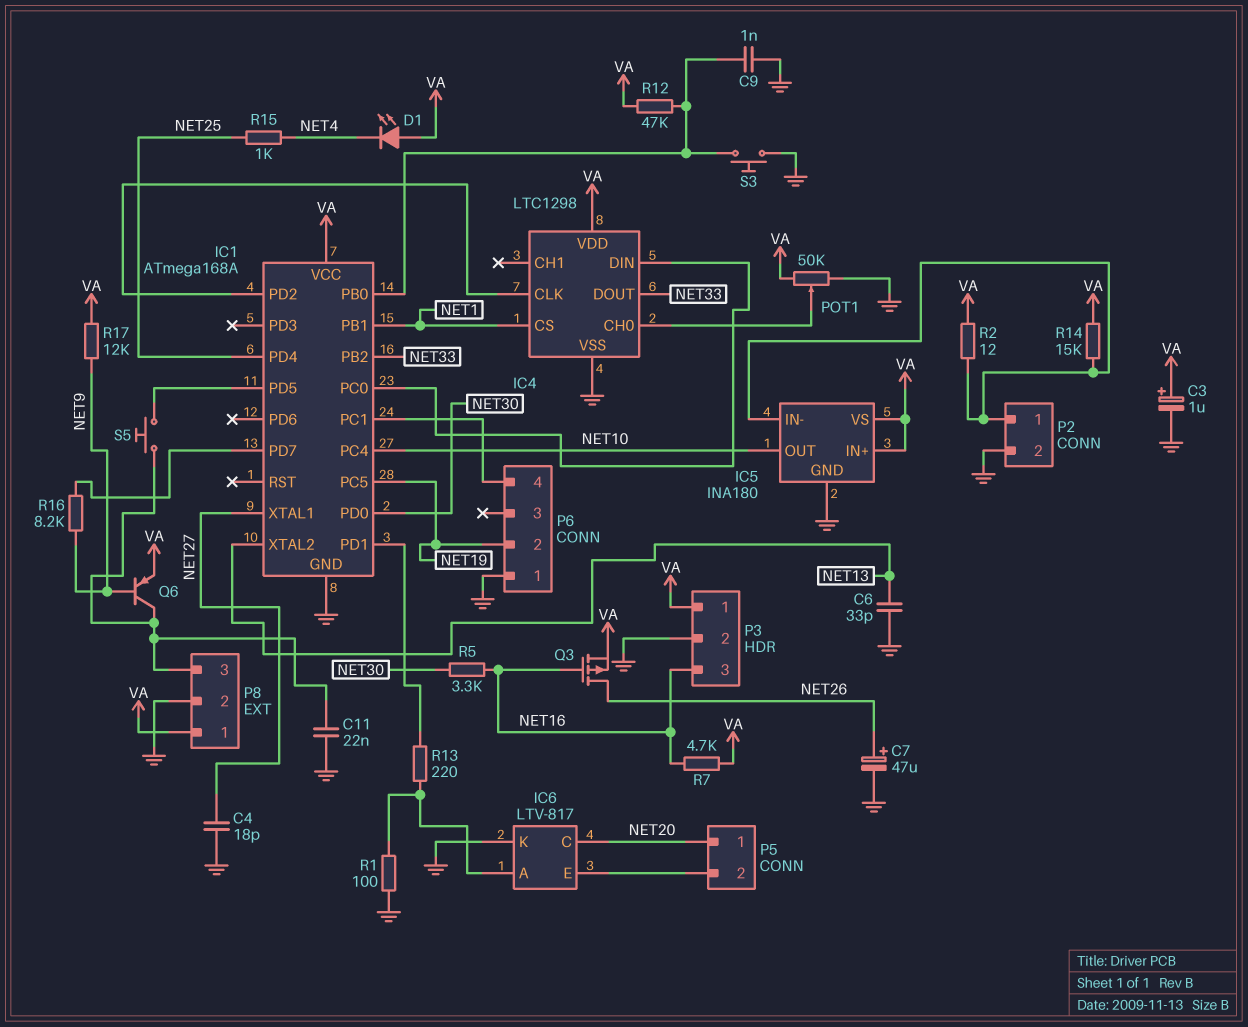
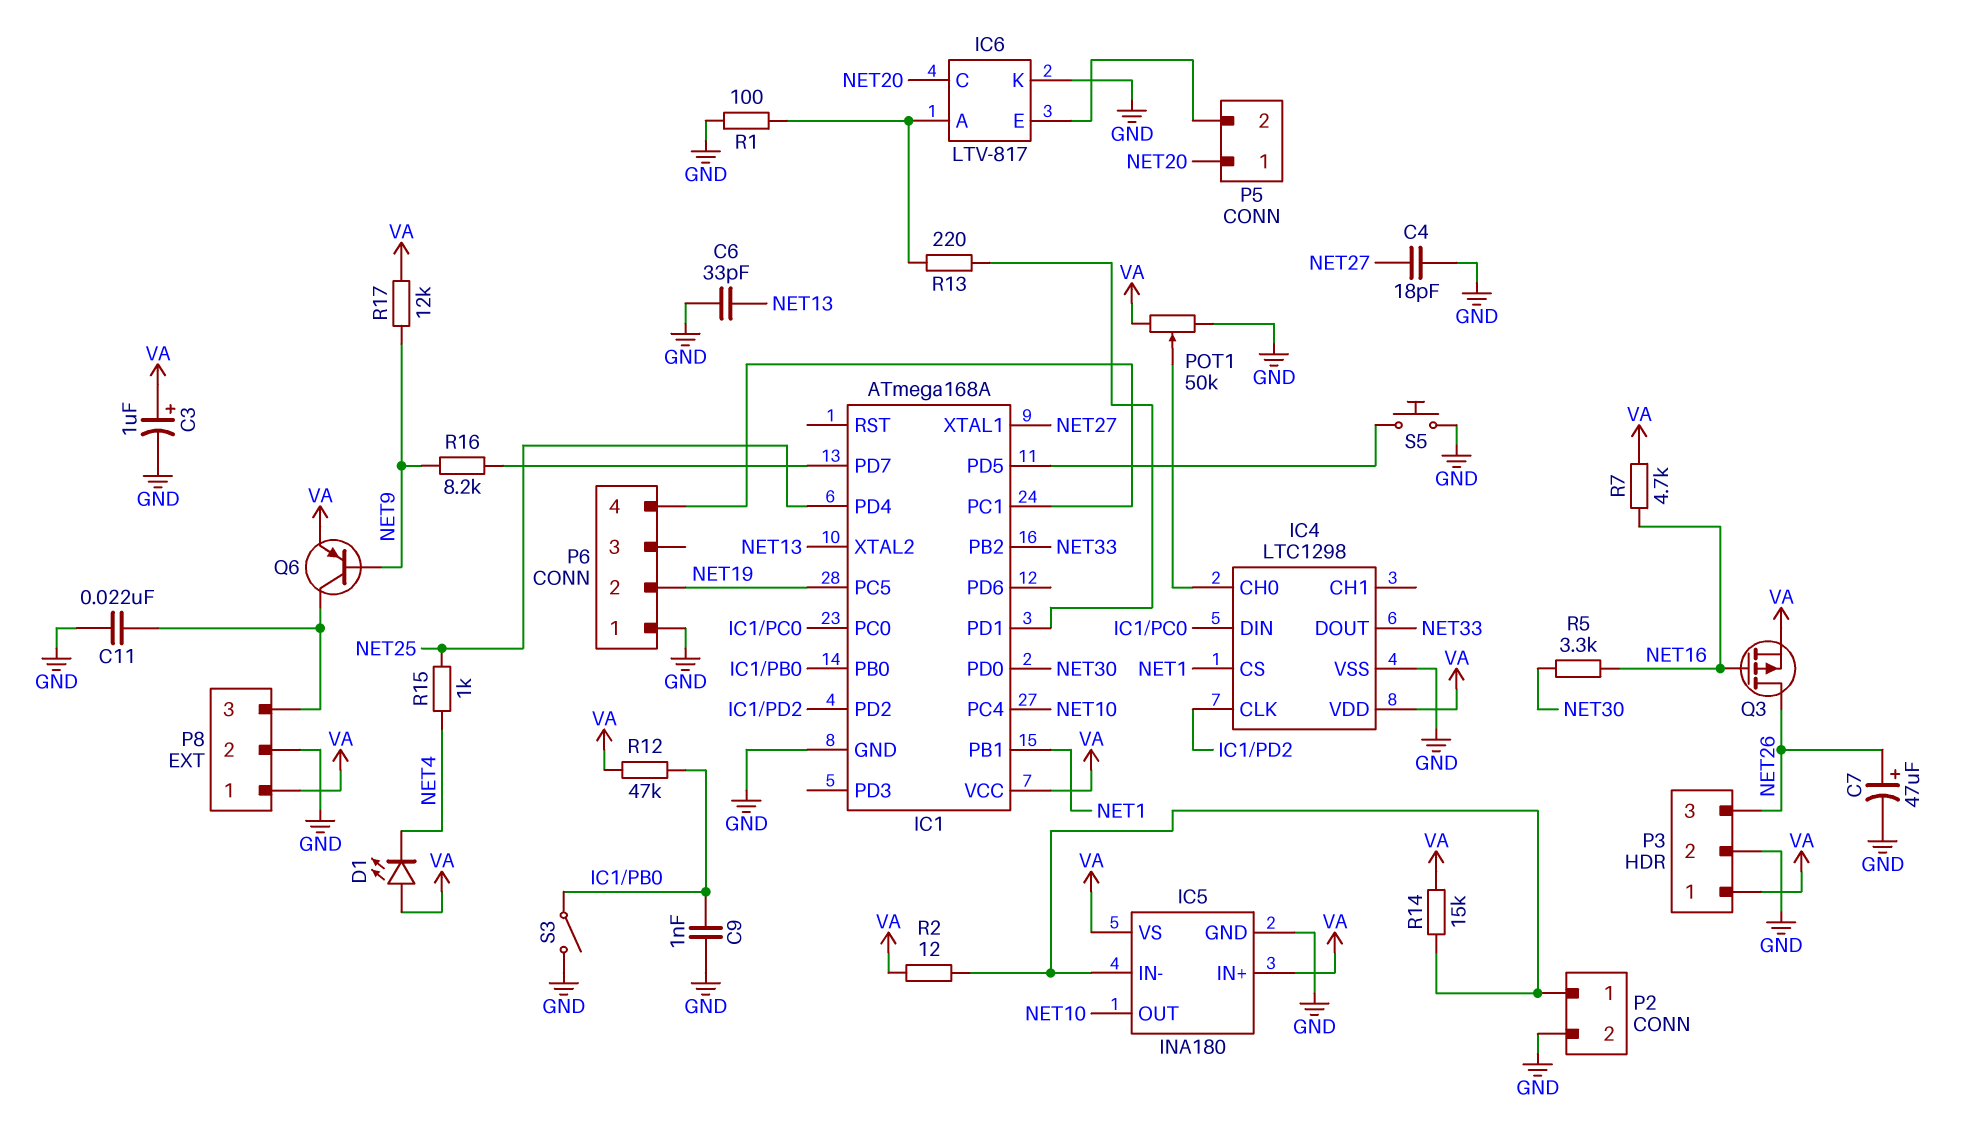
P3 pin 3: NET16 -> NET26
S3: button (GND, IC1/PB0) -> switch (GND, IC1/PB0)
S5: button (IC1/PD5, P8/3) -> button (GND, IC1/PD5)

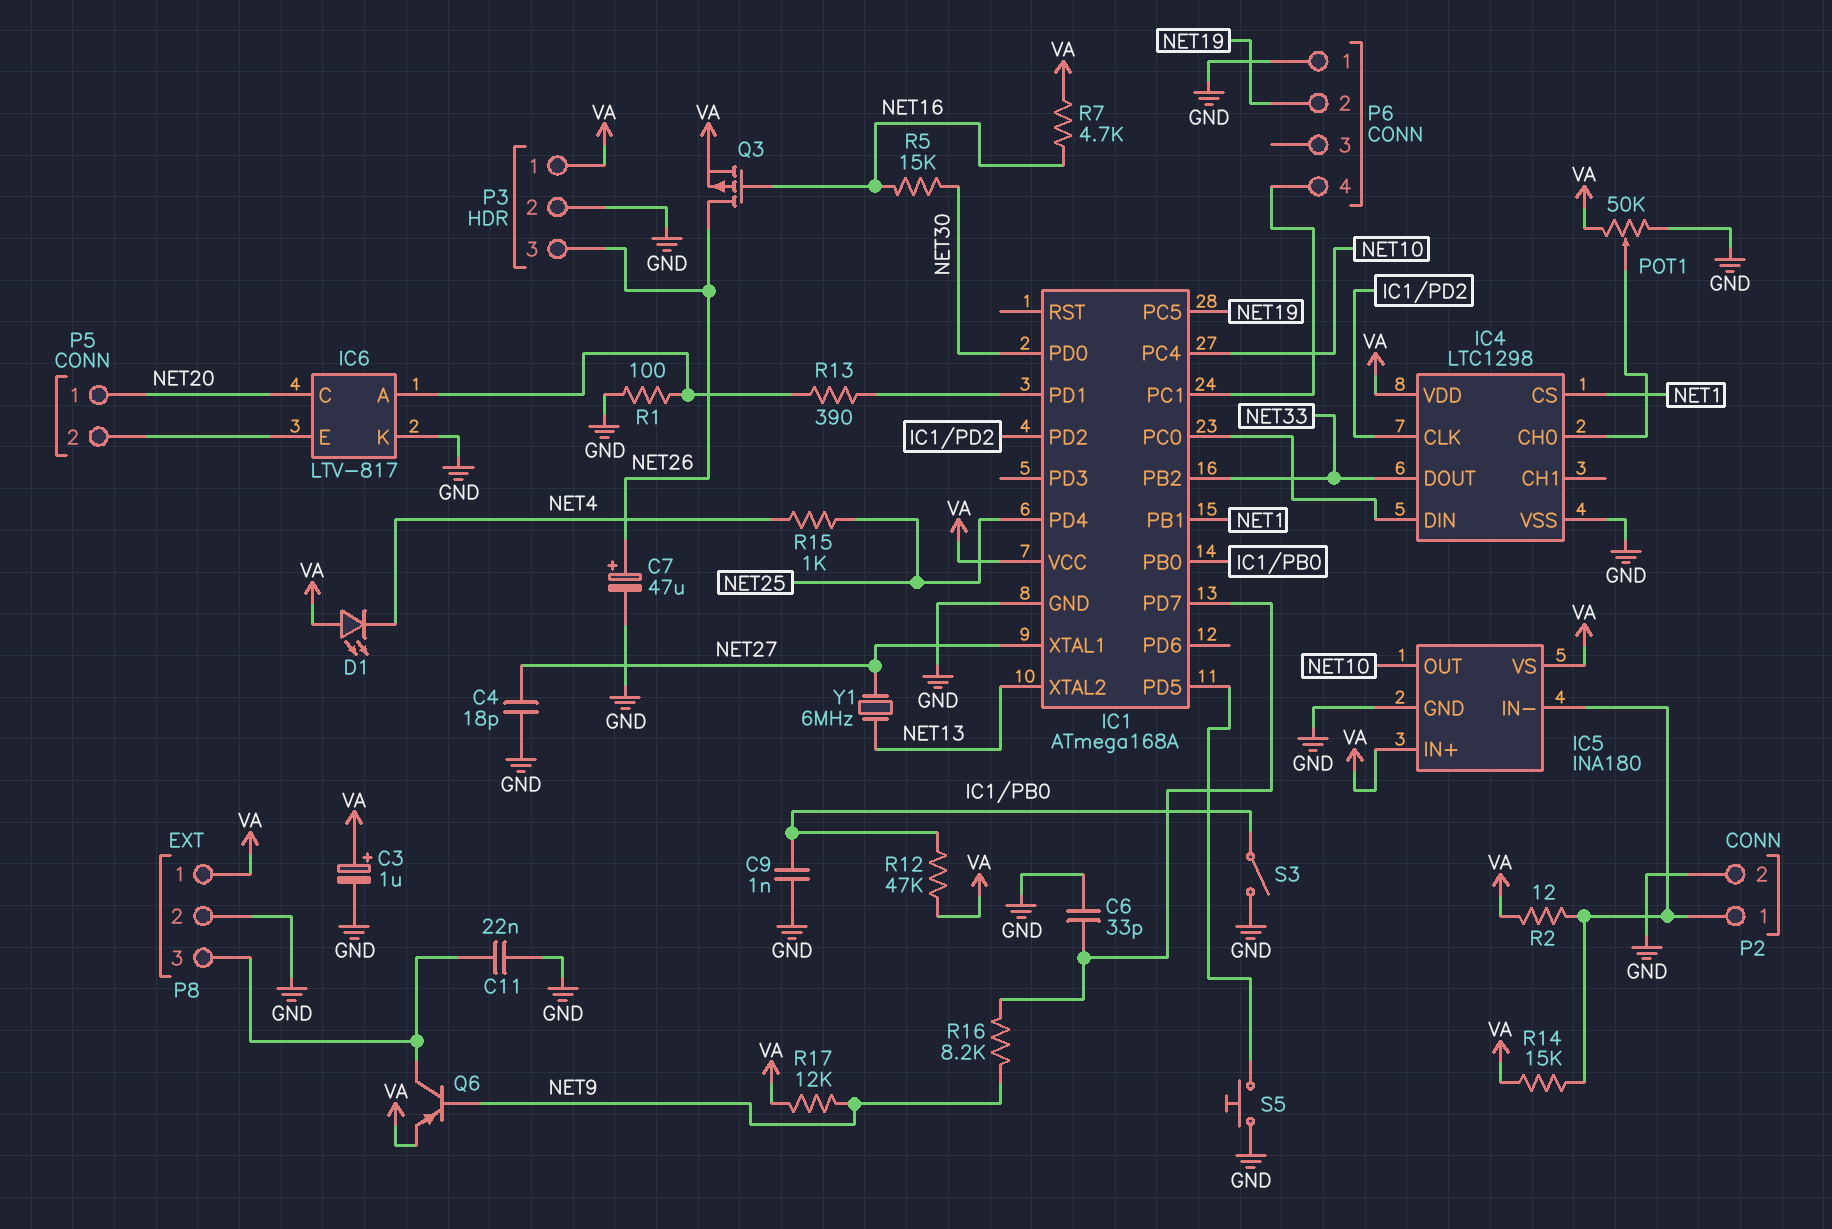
C6: 33pF (GND, NET13) -> 33pF (GND, IC1/PD7)
R5: 3.3k (NET16, NET30) -> 15k (NET16, NET30)
R13: 220 (IC1/PD1, IC6/A) -> 390 (IC1/PD1, IC6/A)
Y1: none -> 6MHz (NET13, NET27)

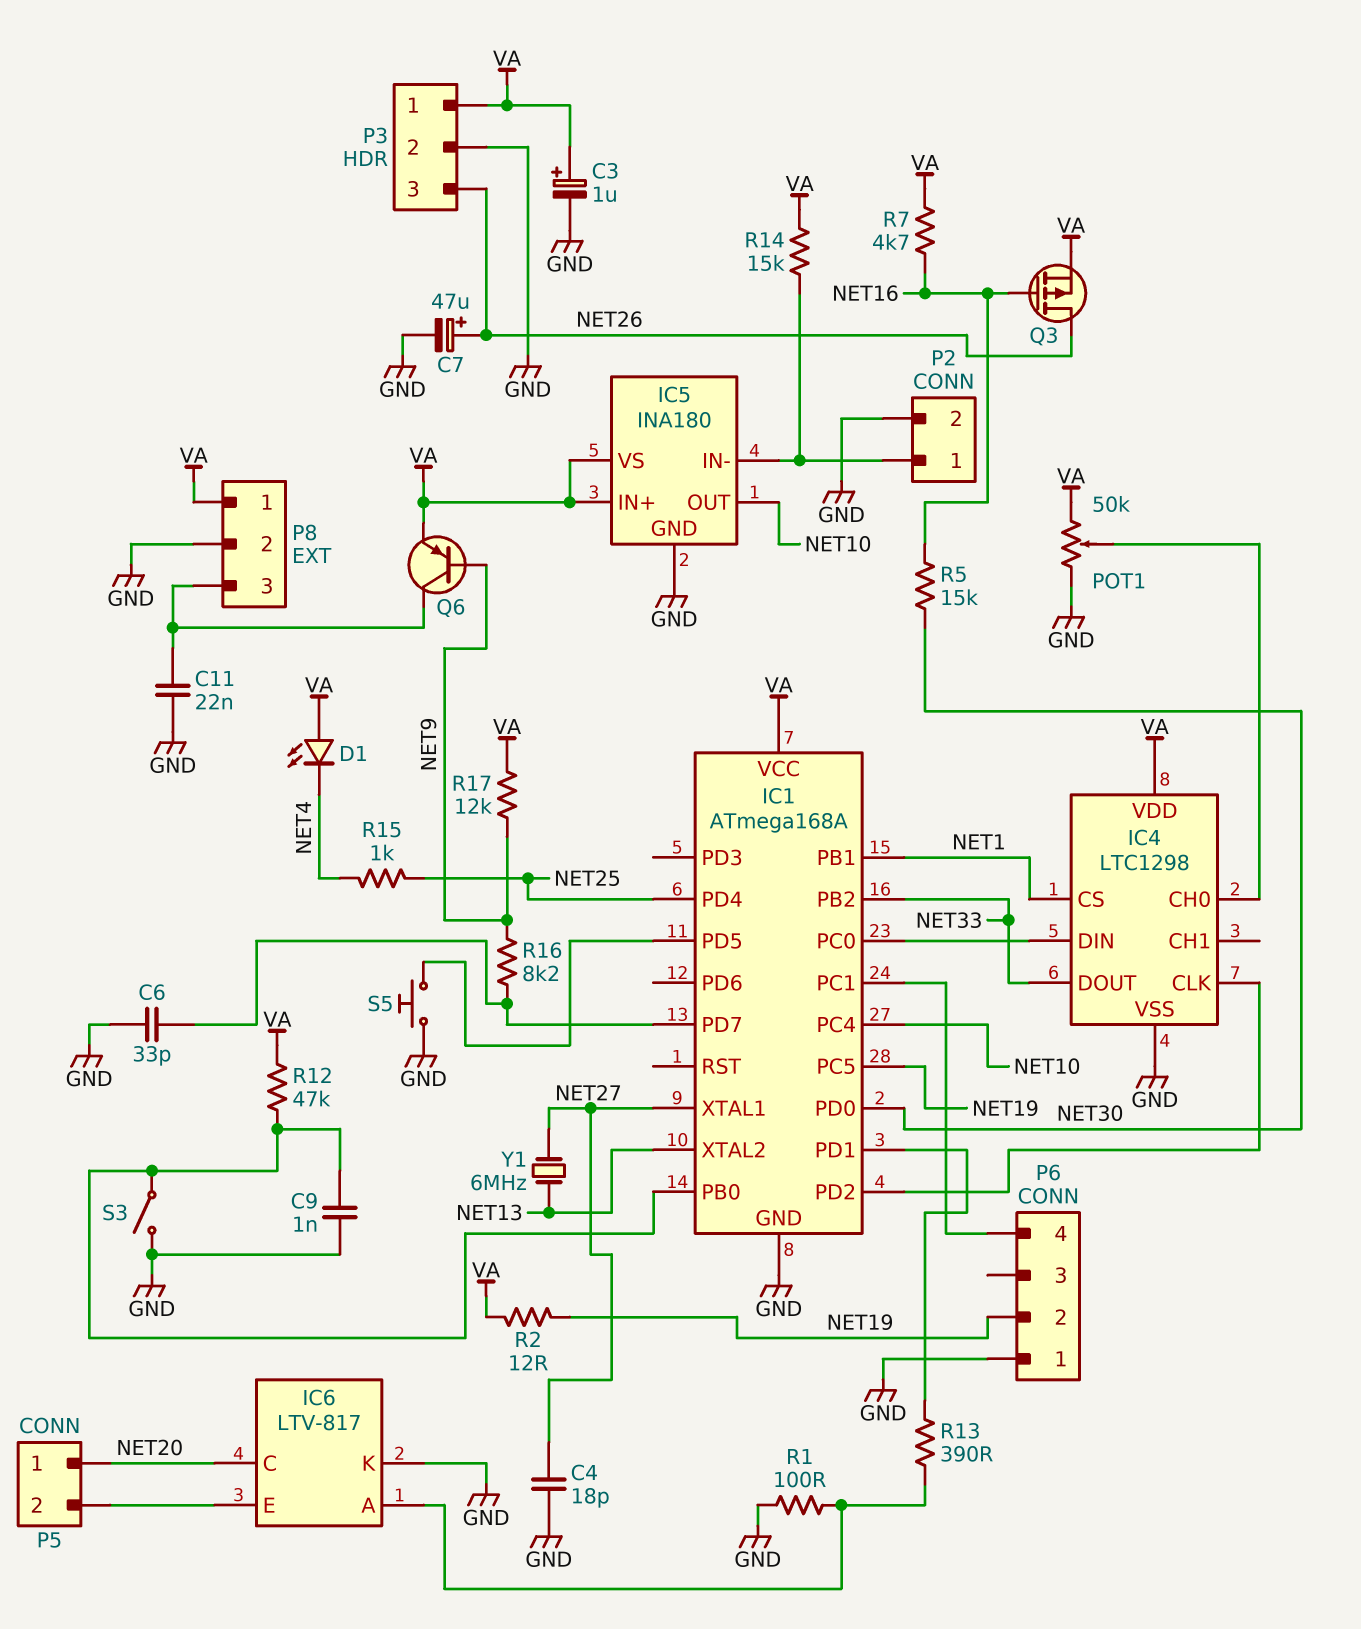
R2: 12 (IC5/IN-, VA) -> 12 (NET19, VA)

